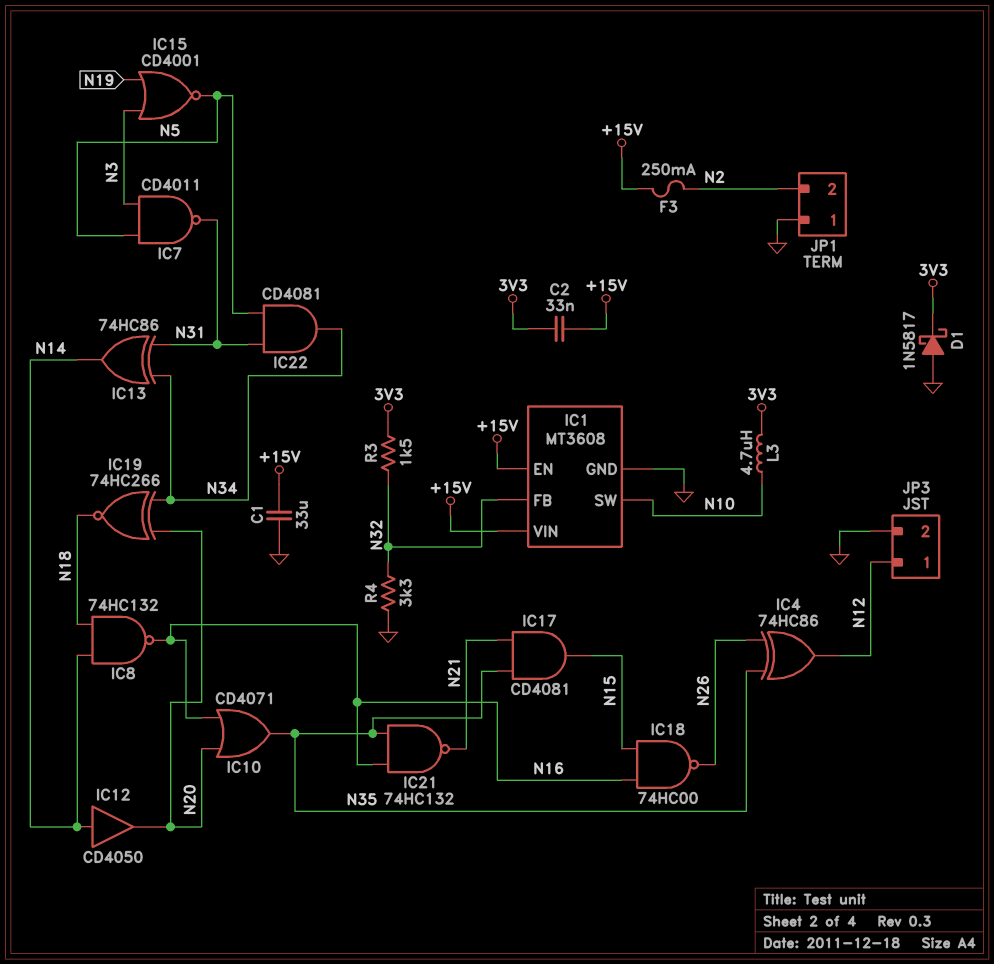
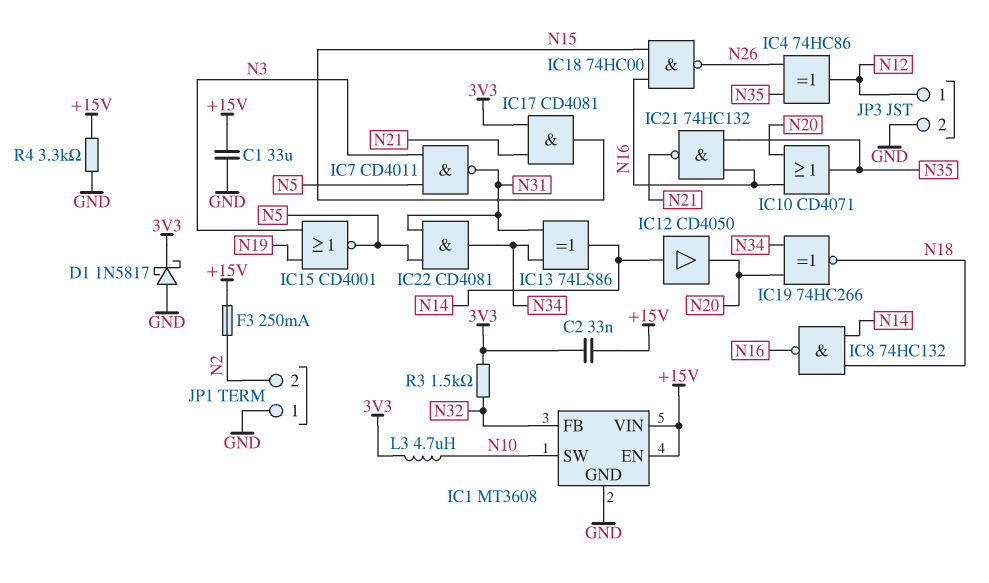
IC13: XOR 74HC86 (in N31, in N34, out N14) -> XOR 74LS86 (in N31, in N34, out N14)
IC17: AND CD4081 (in N21, in N35, out N15) -> AND CD4081 (in 3V3, in N21, out N15)
R4: 3.3k (GND, N32) -> 3.3k (+15V, GND)

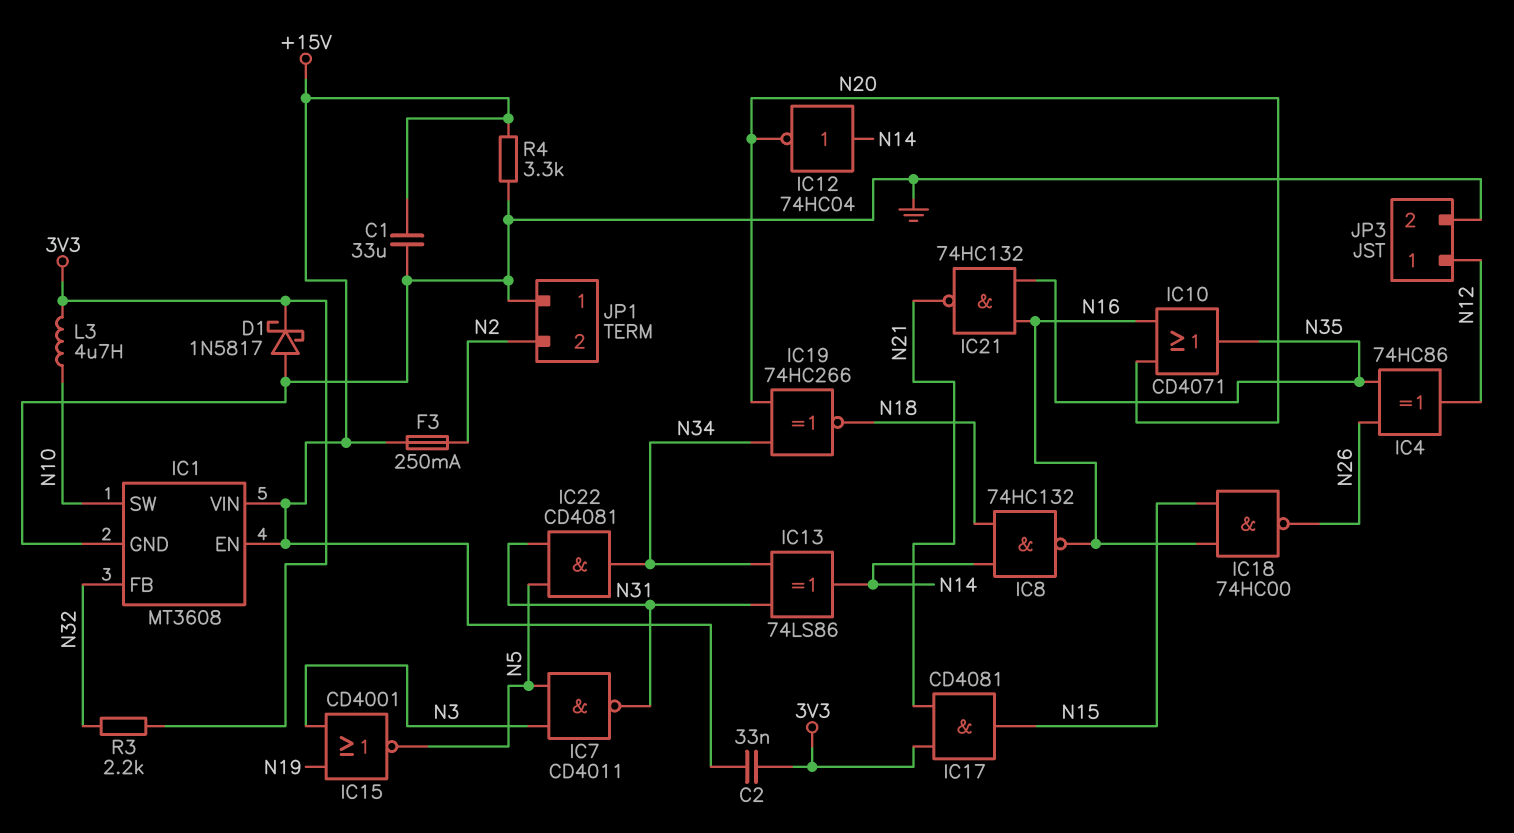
IC12: buffer CD4050 (in N14, out N20) -> NOT 74HC04 (in N14, out N20)
R3: 1.5k (3V3, N32) -> 2.2k (3V3, N32)

